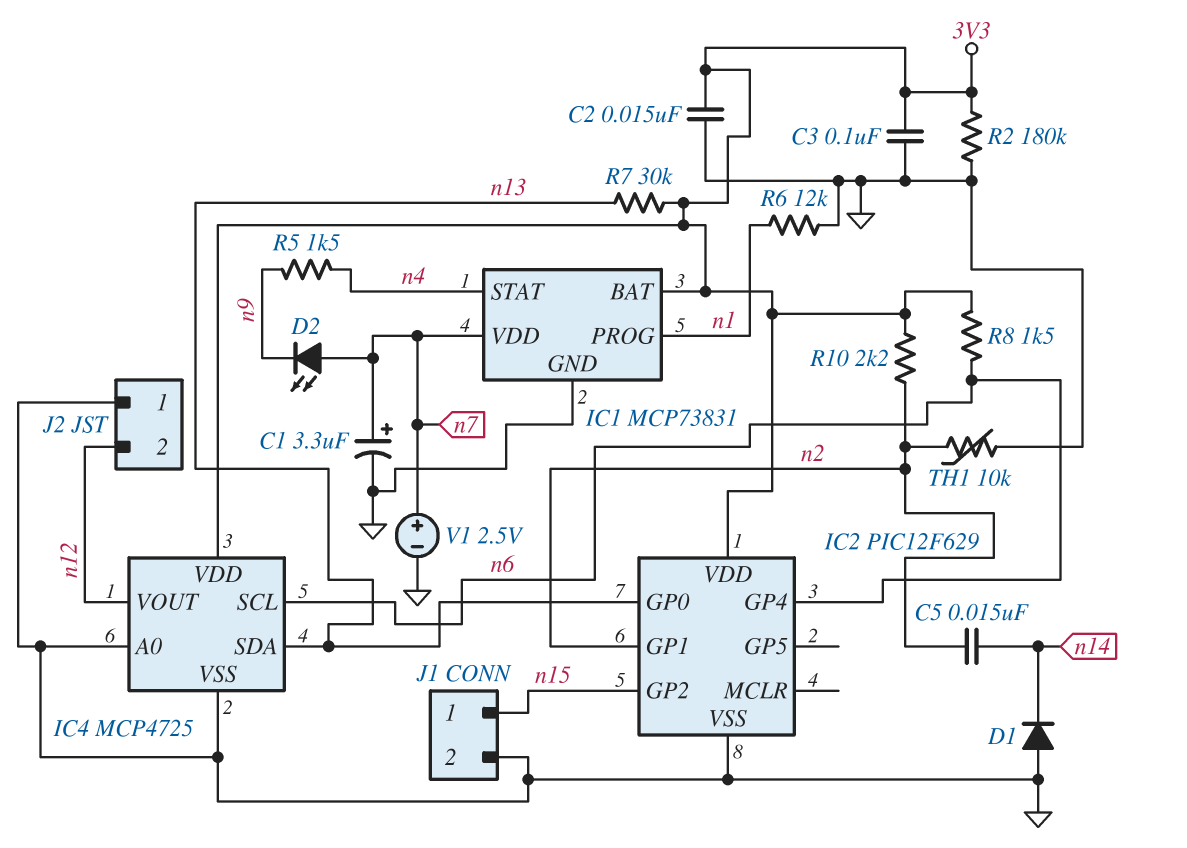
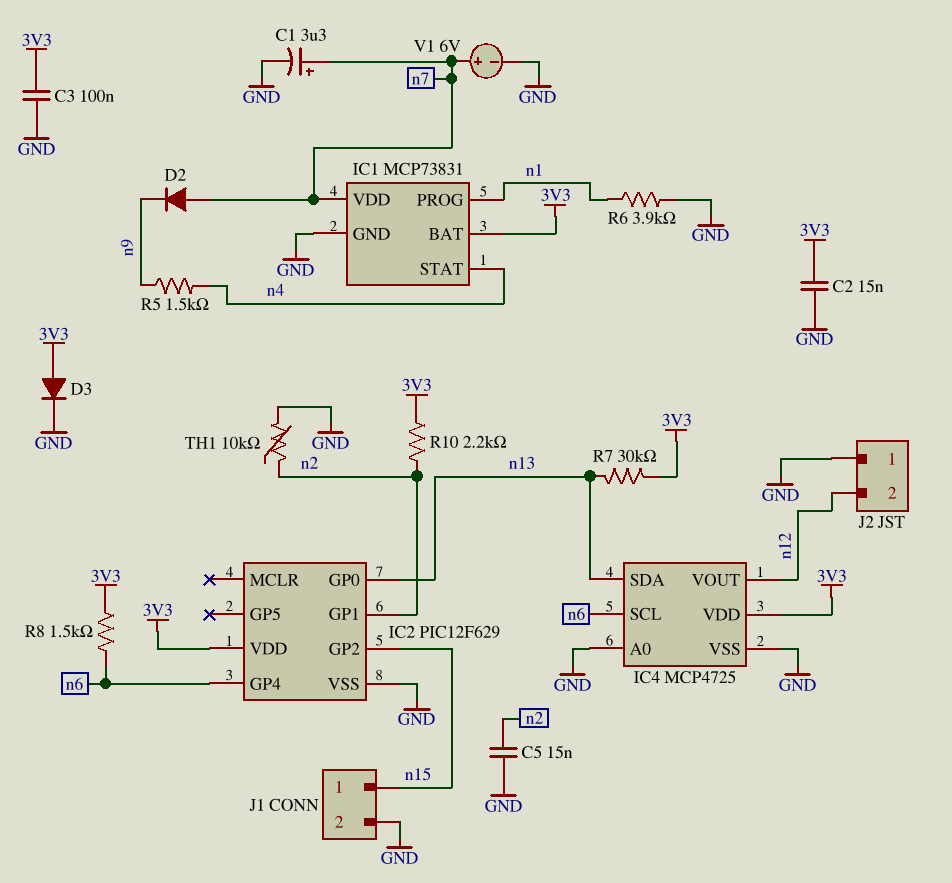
C5: 15nF (n2, n14) -> 15nF (GND, n2)
D1: diode (A GND, K n14) -> none
D2: LED (A n7, K n9) -> diode (A n7, K n9)
D3: none -> diode (A 3V3, K GND)
R2: 180k (3V3, GND) -> none
R6: 12k (GND, n1) -> 3.9k (GND, n1)
V1: 2.5V (plus n7, minus GND) -> 6V (plus n7, minus GND)

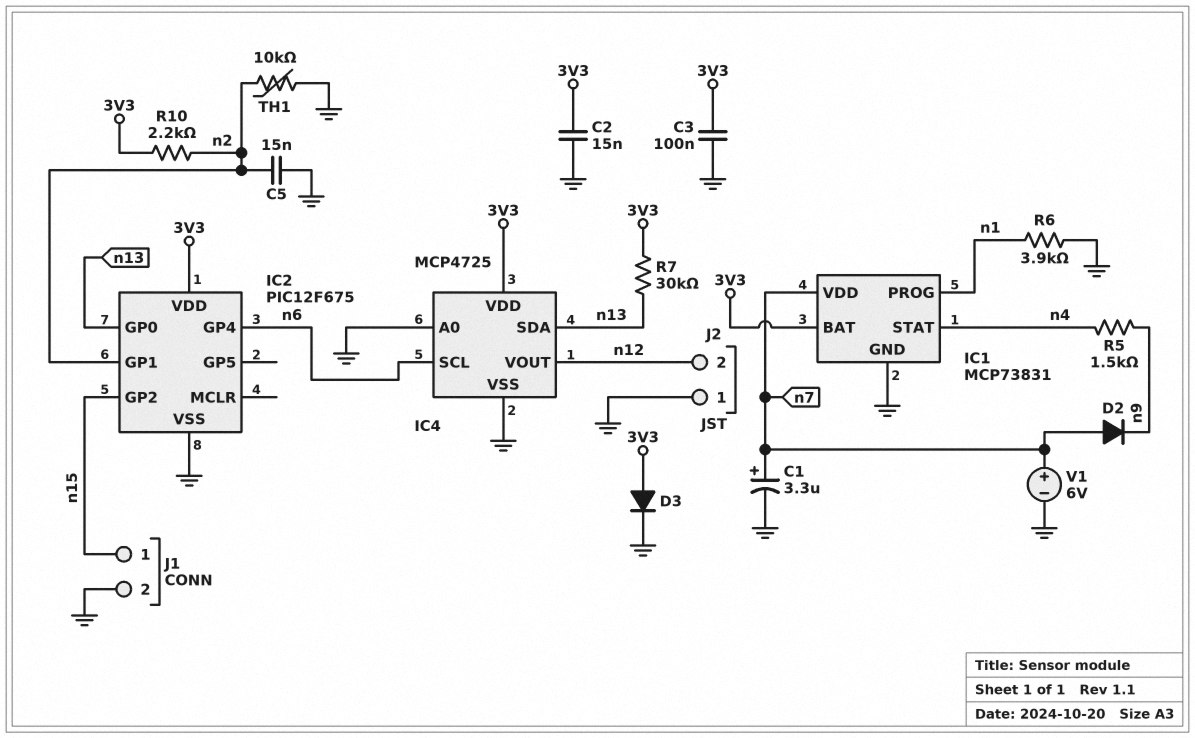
IC2: PIC12F629 -> PIC12F675
R8: 1.5k (3V3, n6) -> none

